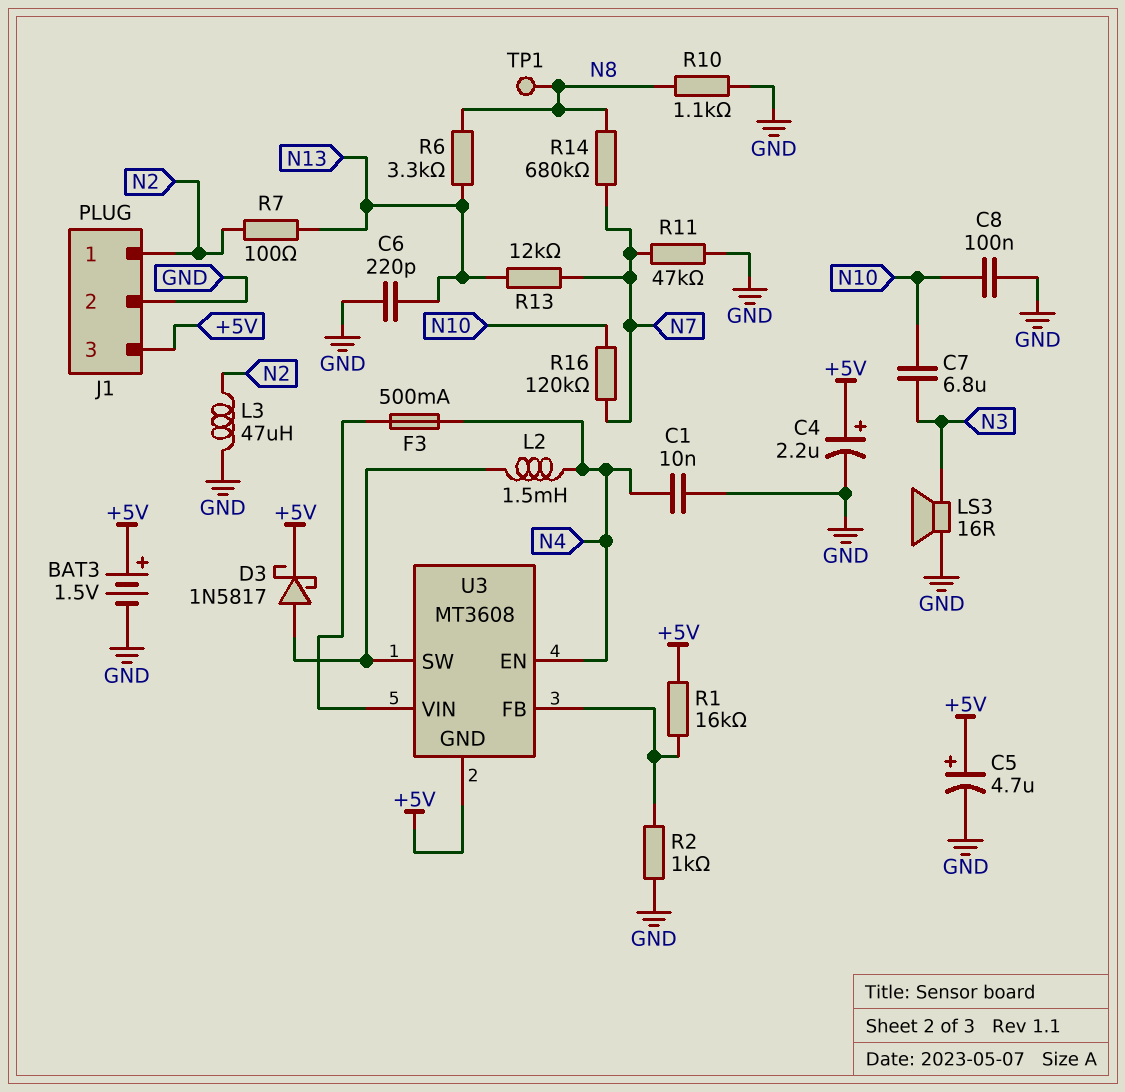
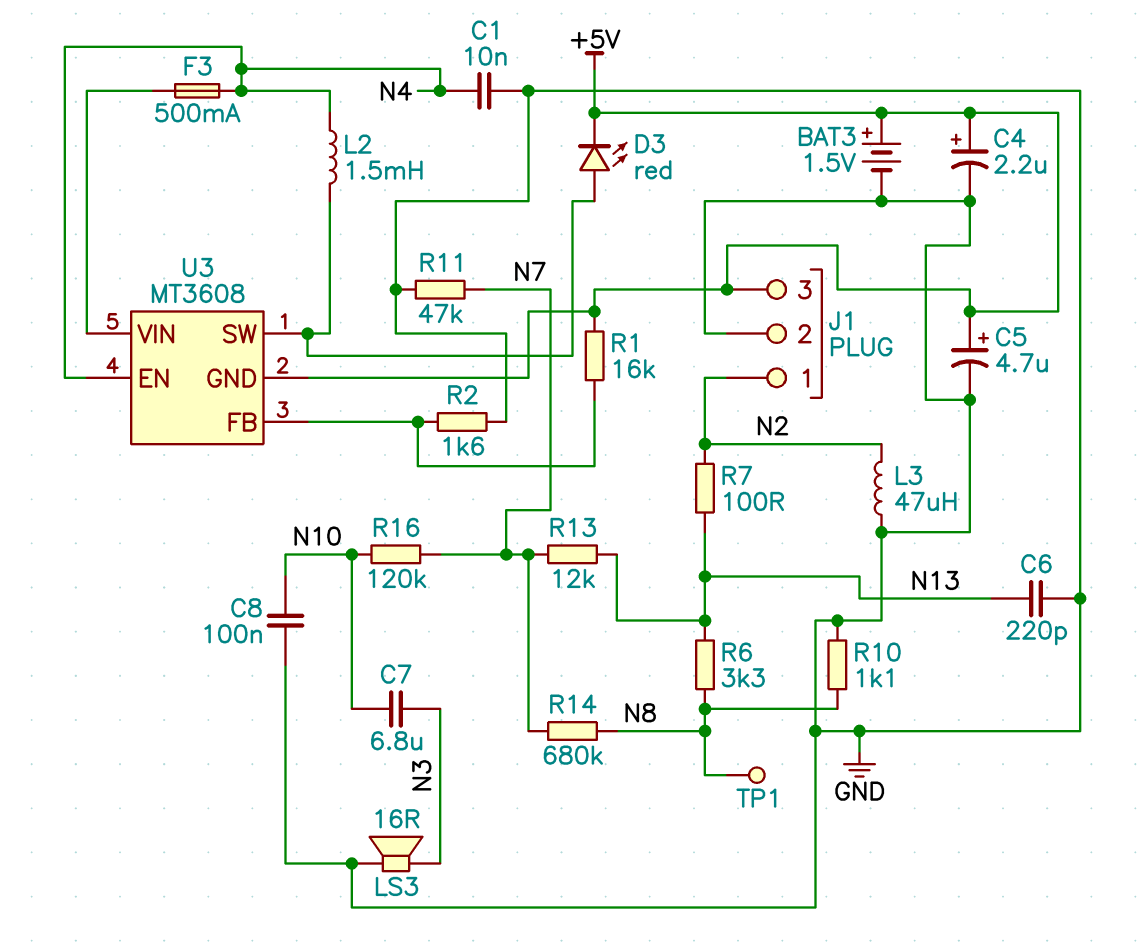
D3: schottky 1N5817 (A U3/SW, K +5V) -> LED red (A U3/SW, K +5V)
R2: 1k (GND, U3/FB) -> 1.6k (GND, U3/FB)

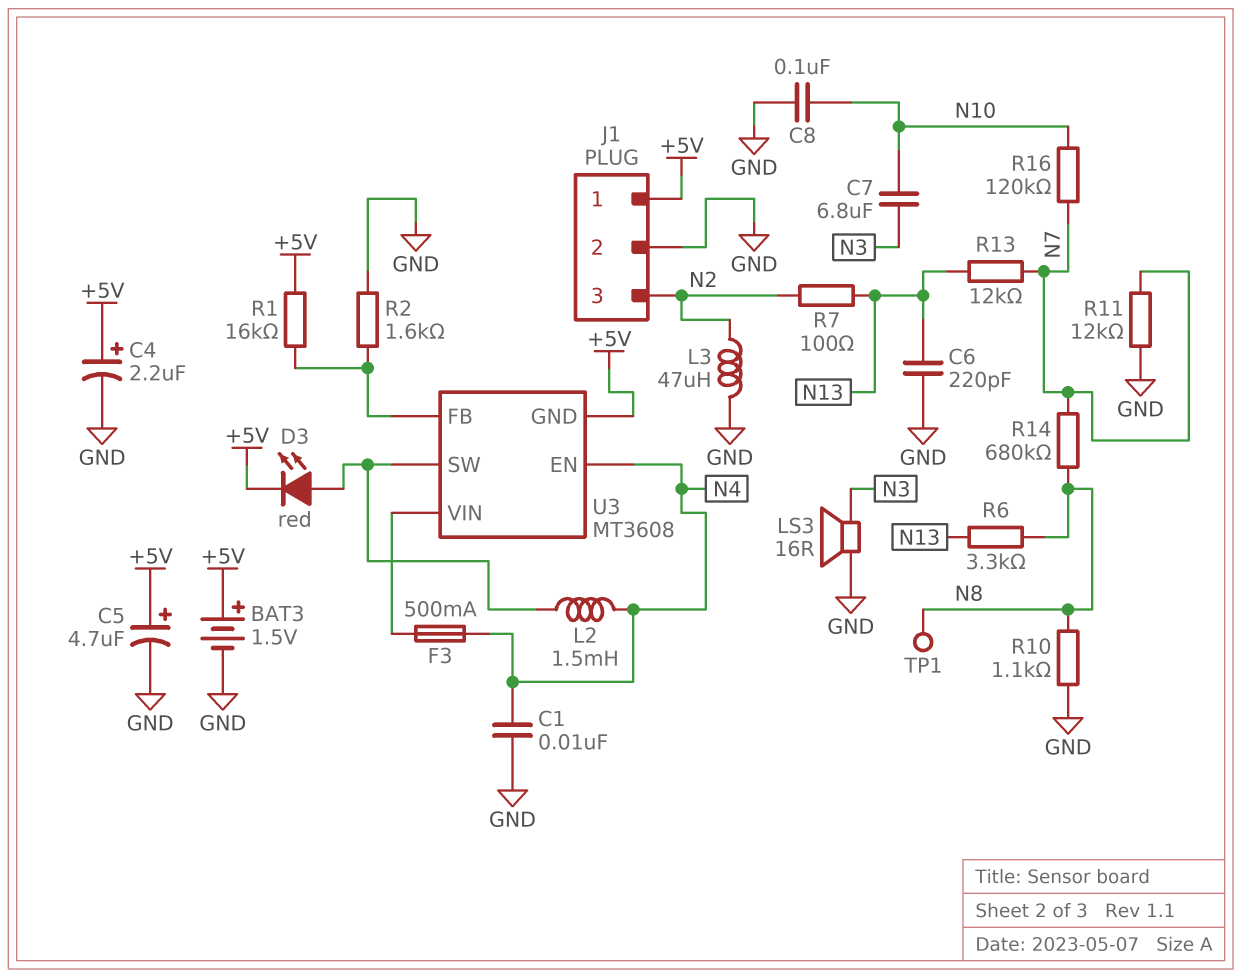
J1 pin 1: N2 -> +5V
J1 pin 3: +5V -> N2
R11: 47k (GND, N7) -> 12k (GND, N7)

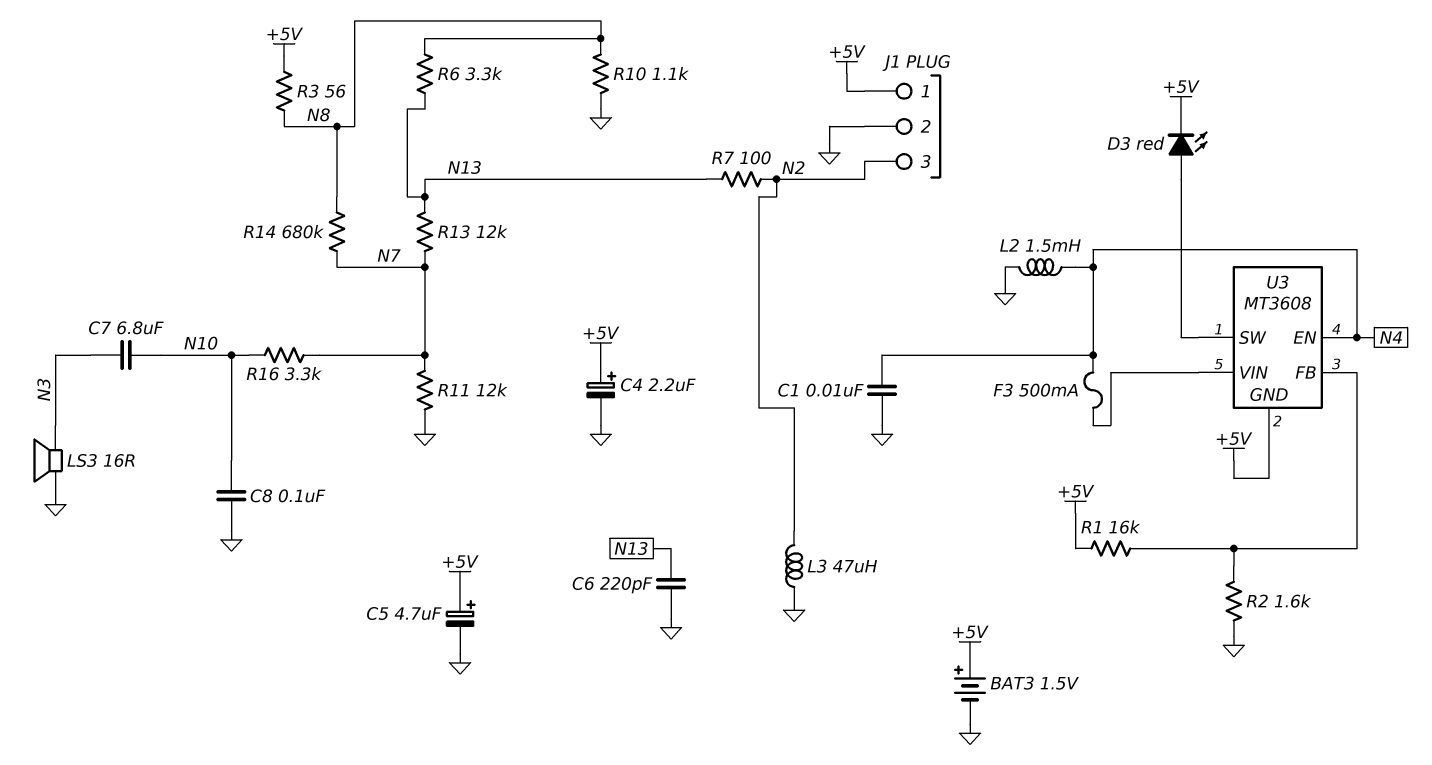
L2: 1.5mH (N4, U3/SW) -> 1.5mH (GND, N4)
R3: none -> 56 (+5V, N8)
R16: 120k (N7, N10) -> 3.3k (N7, N10)
TP1: test point (N8) -> none

